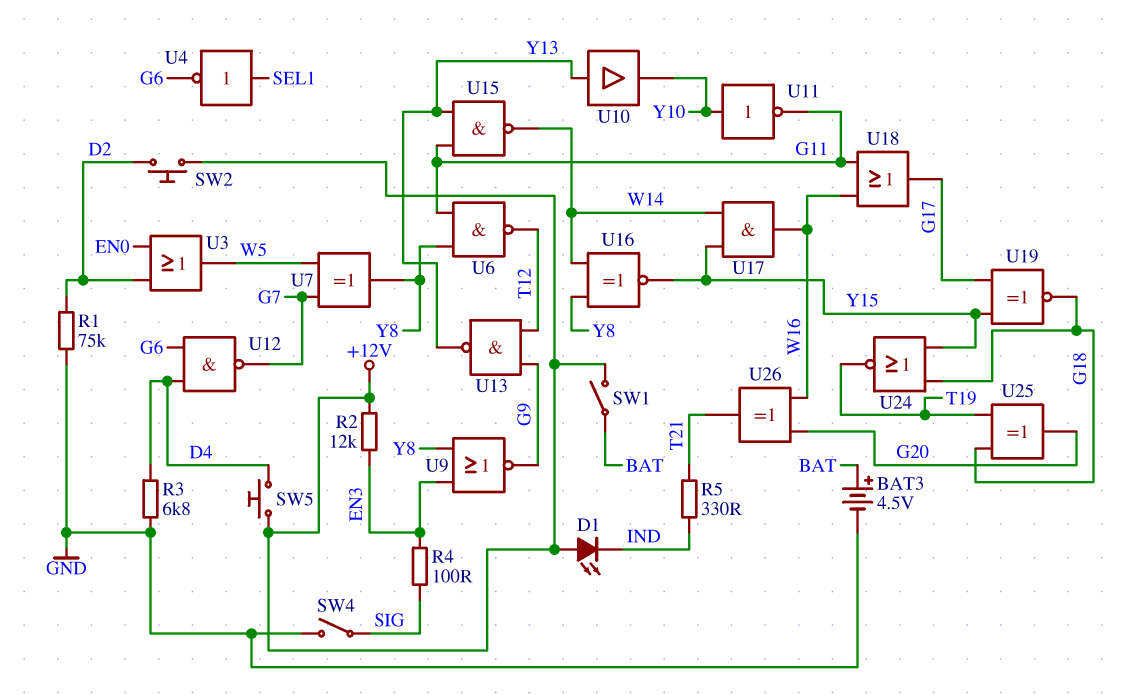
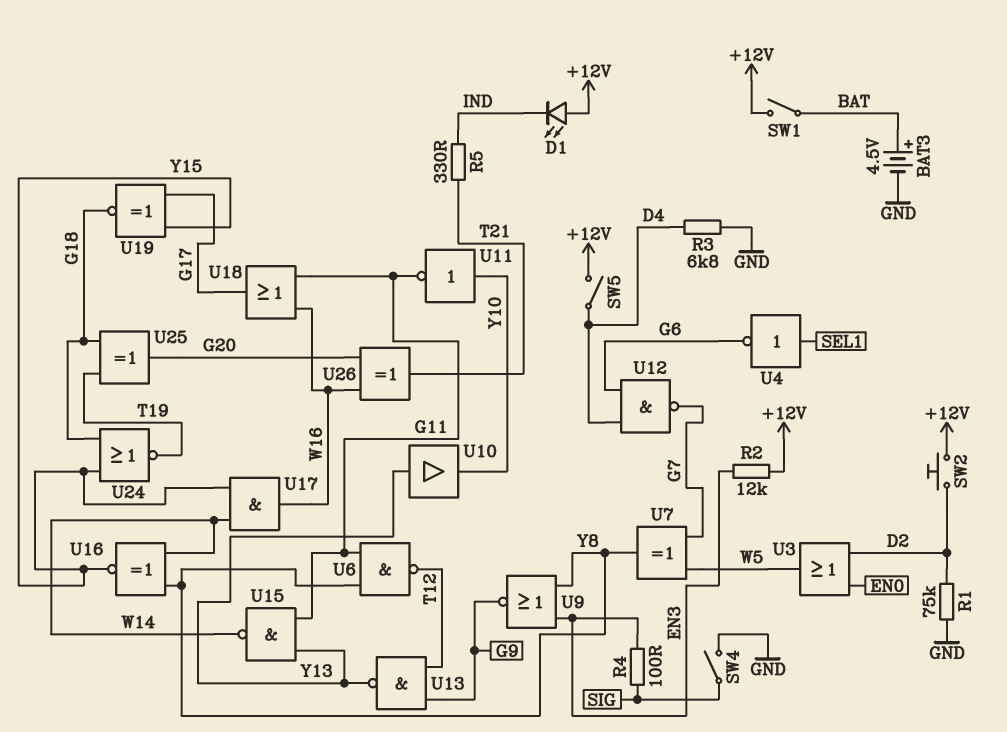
SW5: button (+12V, D4) -> switch (+12V, D4)

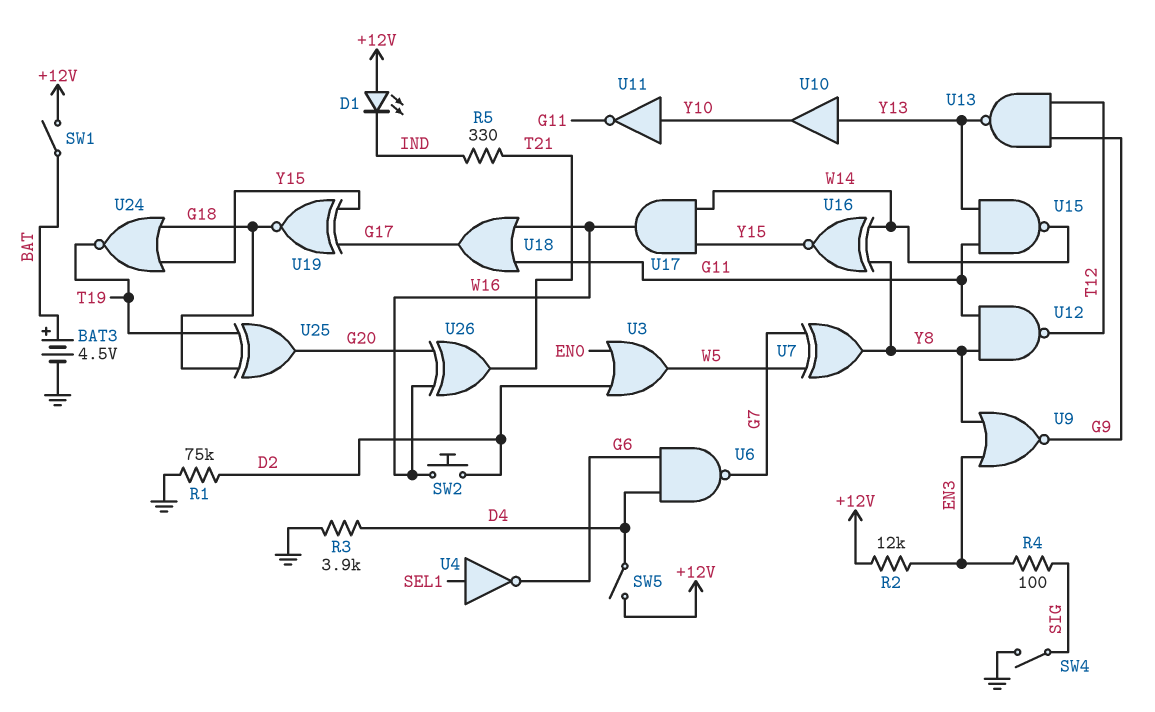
R3: 6.8k (D4, GND) -> 3.9k (D4, GND)
SW2: button (+12V, D2) -> button (D2, W16)
U6: NAND (in G11, in Y8, out T12) -> NAND (in D4, in G6, out G7)
U12: NAND (in D4, in G6, out G7) -> NAND (in G11, in Y8, out T12)

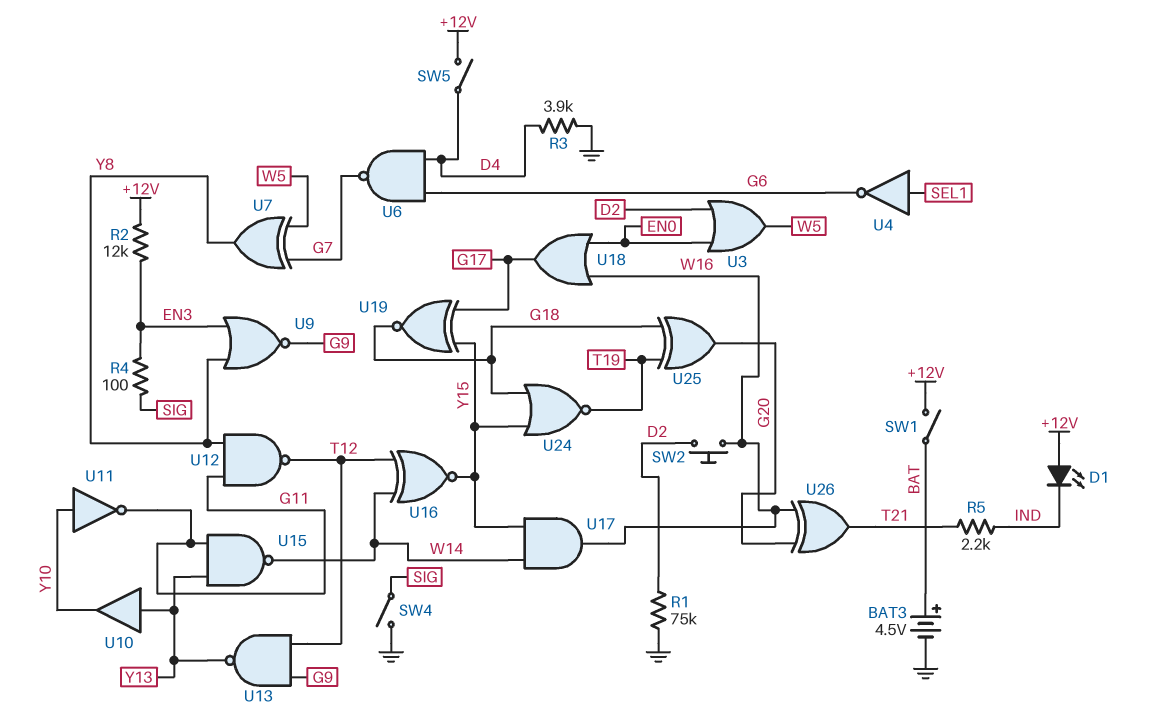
R5: 330 (IND, T21) -> 2.2k (IND, T21)
U16: XNOR (in W14, in Y8, out Y15) -> XNOR (in T12, in W14, out Y15)
U18: OR (in G11, in W16, out G17) -> OR (in EN0, in W16, out G17)

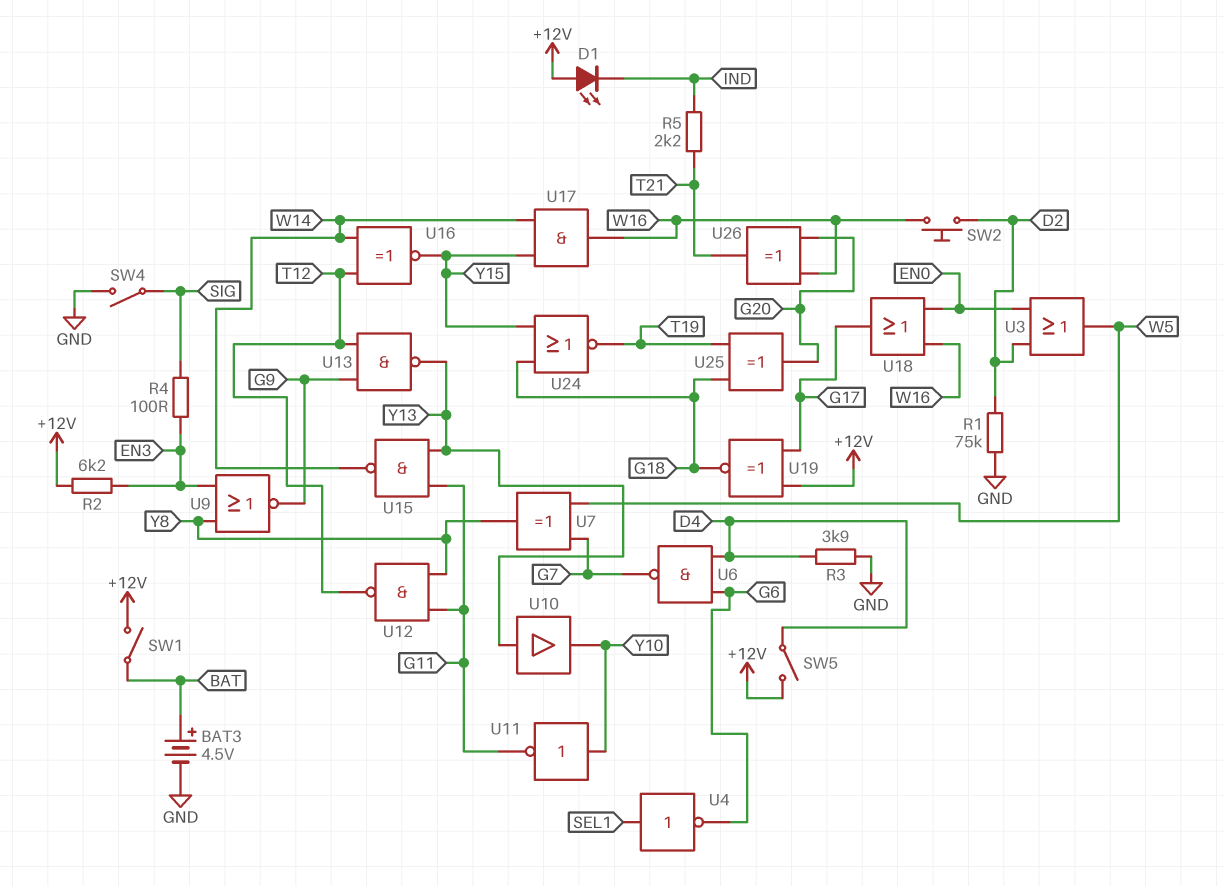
R2: 12k (+12V, EN3) -> 6.2k (+12V, EN3)
U19: XNOR (in G17, in Y15, out G18) -> XNOR (in +12V, in G17, out G18)

